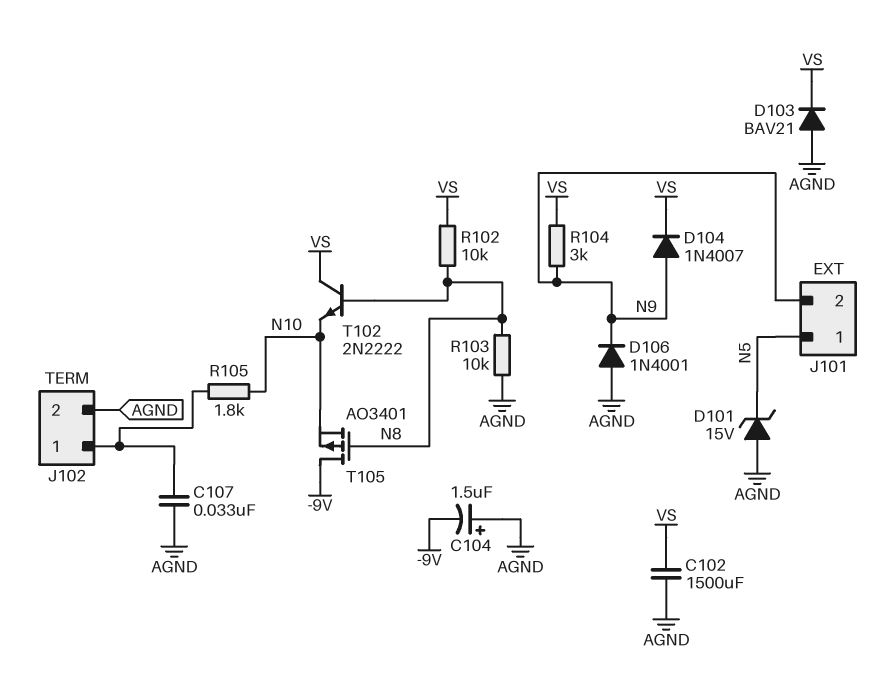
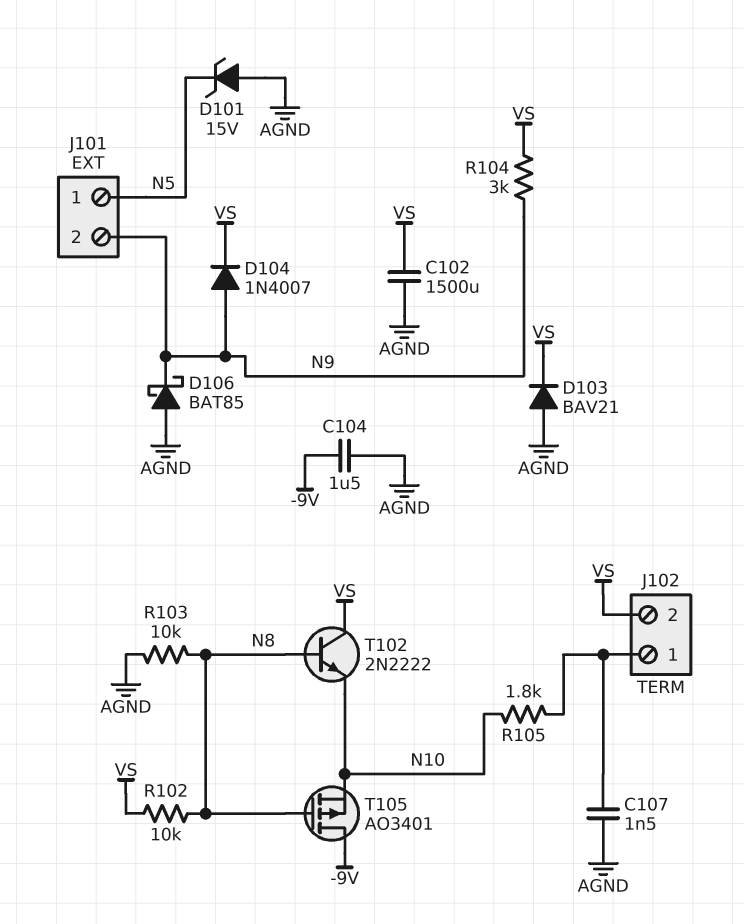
C104: 1.5uF (plus AGND, minus -9V) -> 1.5uF (-9V, AGND)
C107: 33nF (AGND, J102/1) -> 1.5nF (AGND, J102/1)
D106: diode 1N4001 (A AGND, K N9) -> schottky BAT85 (A AGND, K N9)
J102 pin 2: AGND -> VS

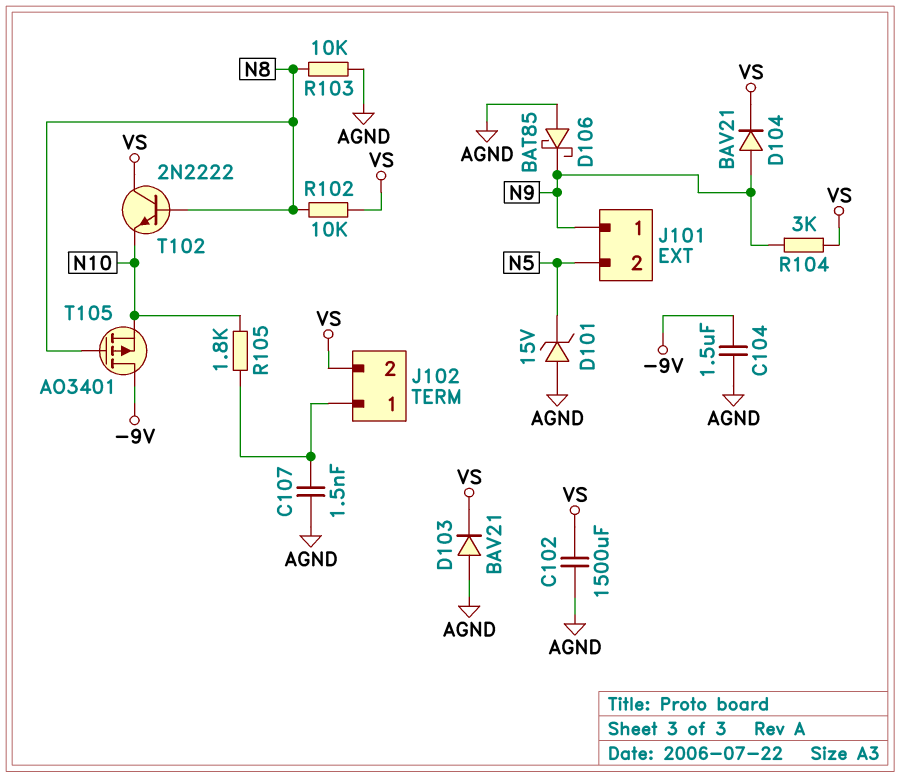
D104: diode 1N4007 (A N9, K VS) -> diode BAV21 (A N9, K VS)
J101 pin 1: N5 -> N9
J101 pin 2: N9 -> N5

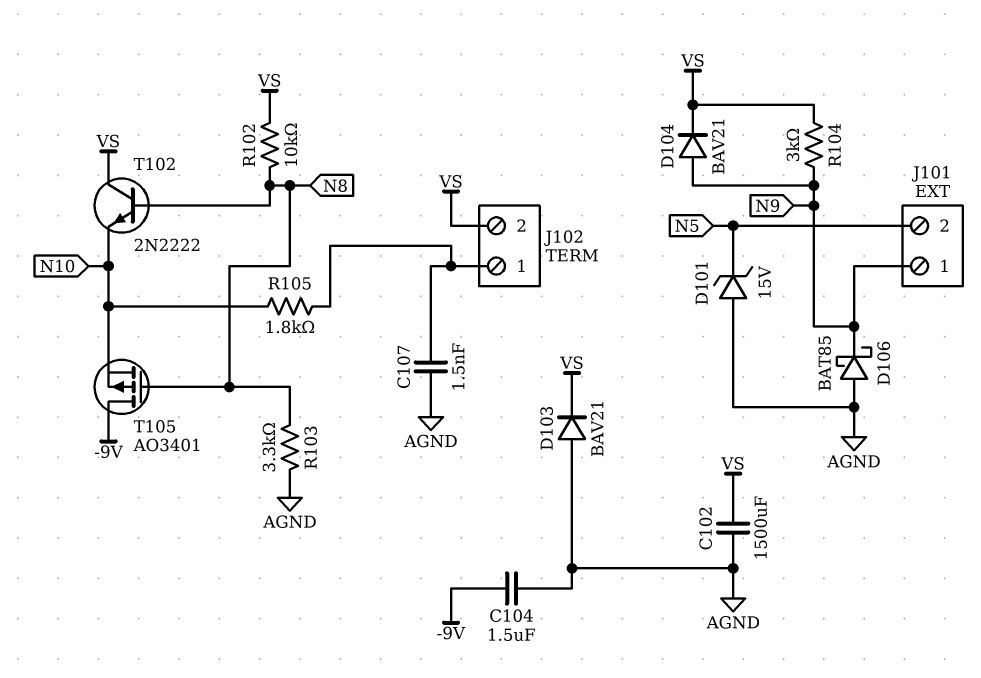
R103: 10k (AGND, N8) -> 3.3k (AGND, N8)

